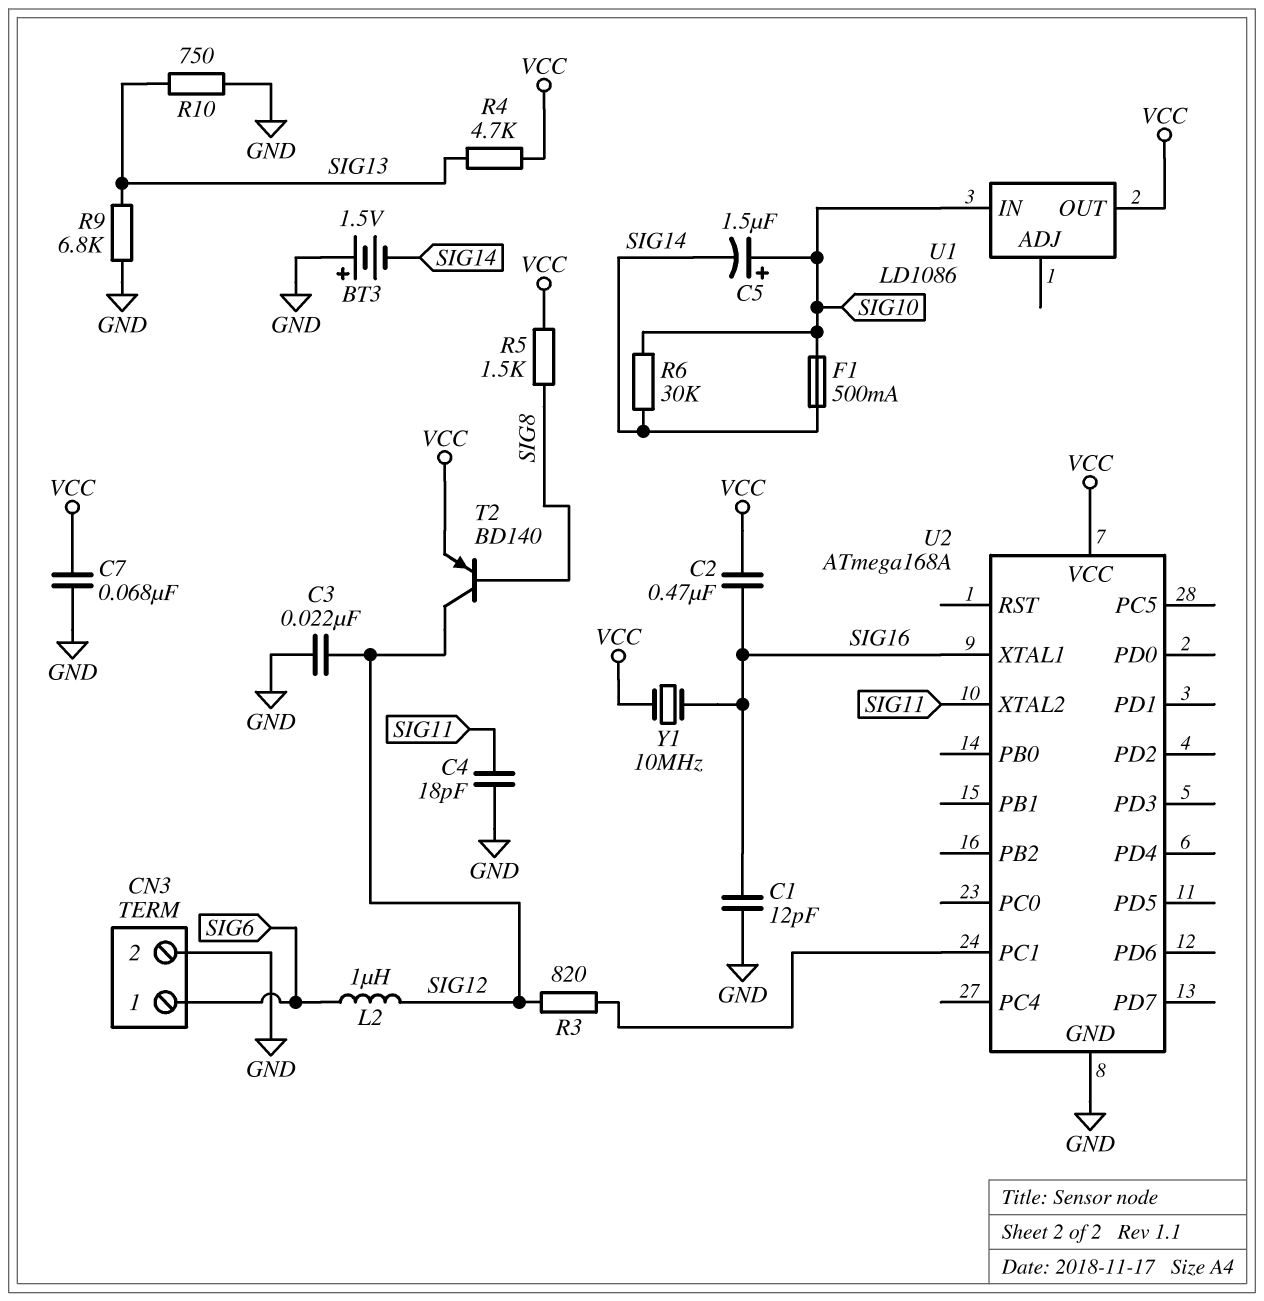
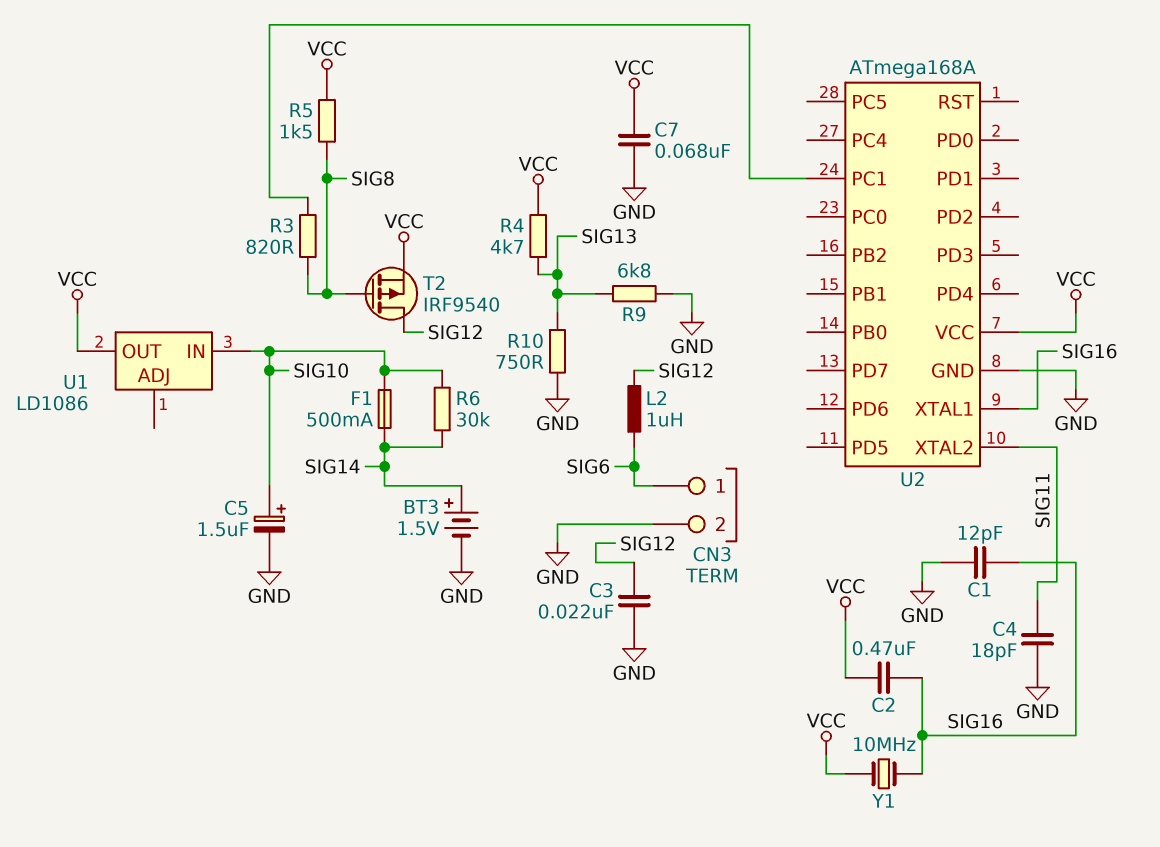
BT3: 1.5V (plus GND, minus SIG14) -> 1.5V (plus SIG14, minus GND)
C5: 1.5uF (plus SIG10, minus SIG14) -> 1.5uF (plus SIG10, minus GND)
R3: 820 (SIG12, U2/PC1) -> 820 (SIG8, U2/PC1)
T2: PNP BD140 (B SIG8, C SIG12, E VCC) -> PMOS IRF9540 (G SIG8, D SIG12, S VCC)

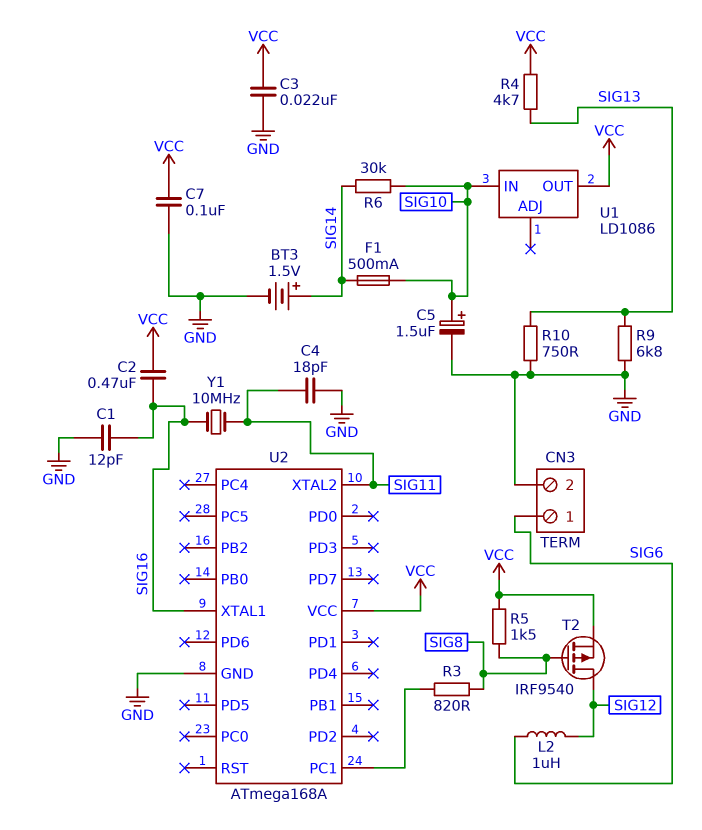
C3: 22nF (GND, SIG12) -> 22nF (GND, VCC)
C7: 68nF (GND, VCC) -> 100nF (GND, VCC)
Y1: 10MHz (SIG16, VCC) -> 10MHz (SIG11, SIG16)

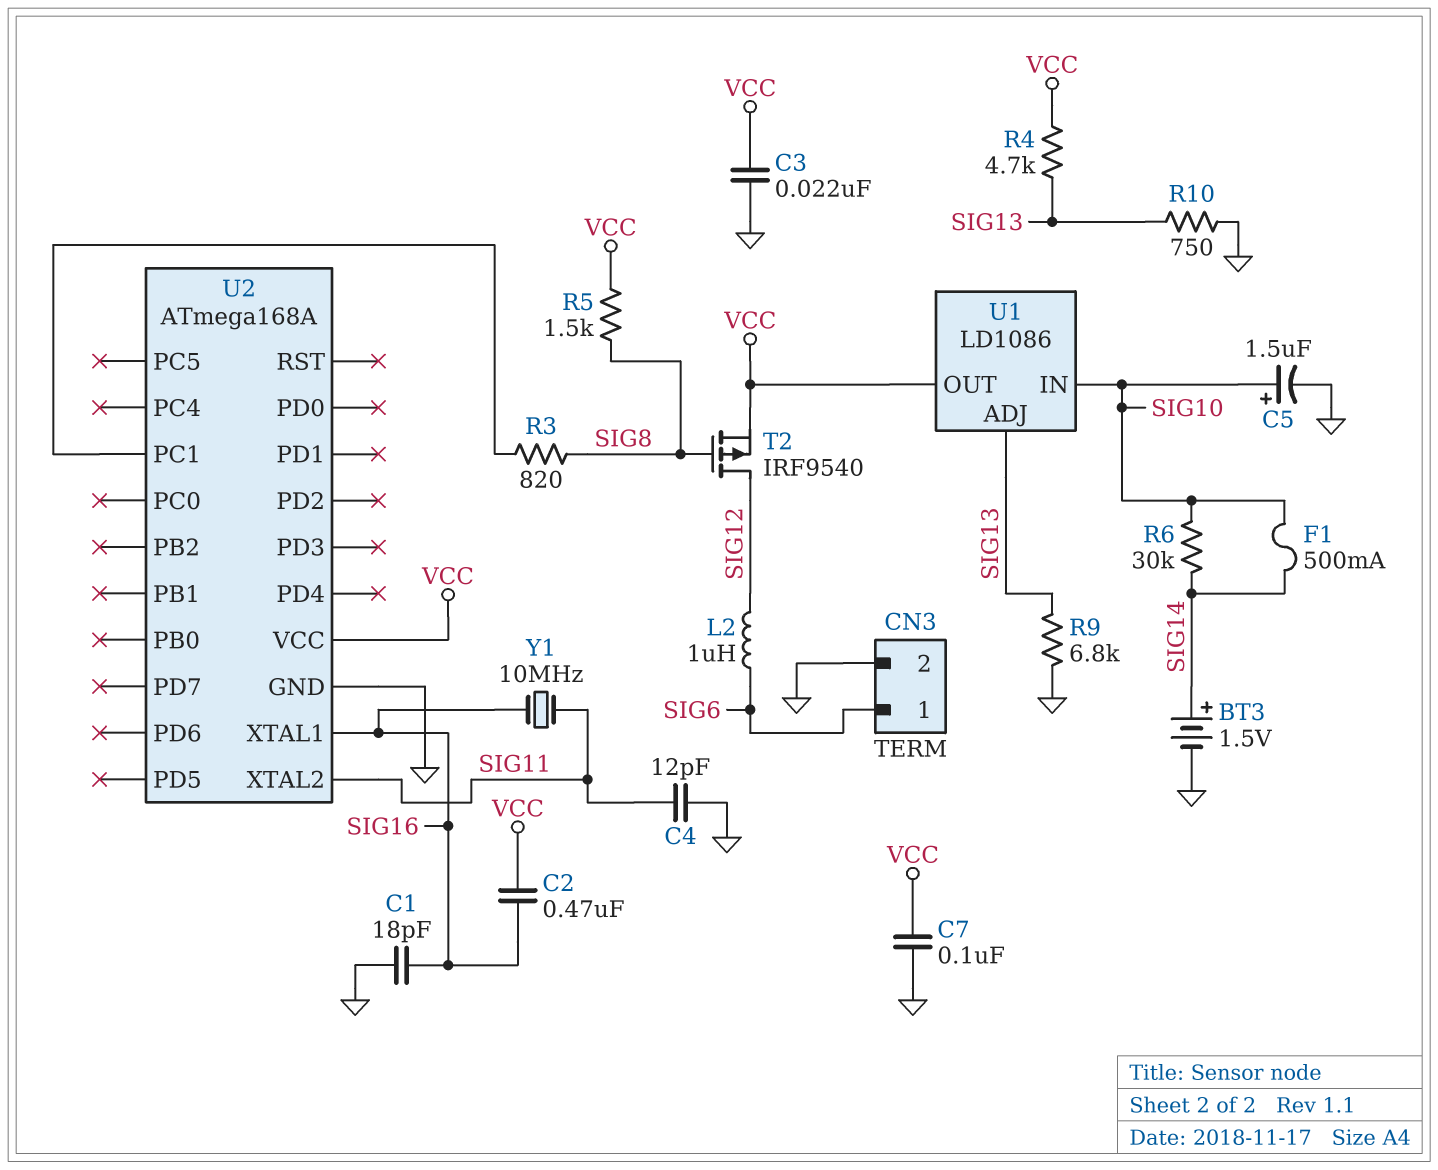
C1: 12pF (GND, SIG16) -> 18pF (GND, SIG16)
C4: 18pF (GND, SIG11) -> 12pF (GND, SIG11)
U1 pin ADJ: none -> SIG13

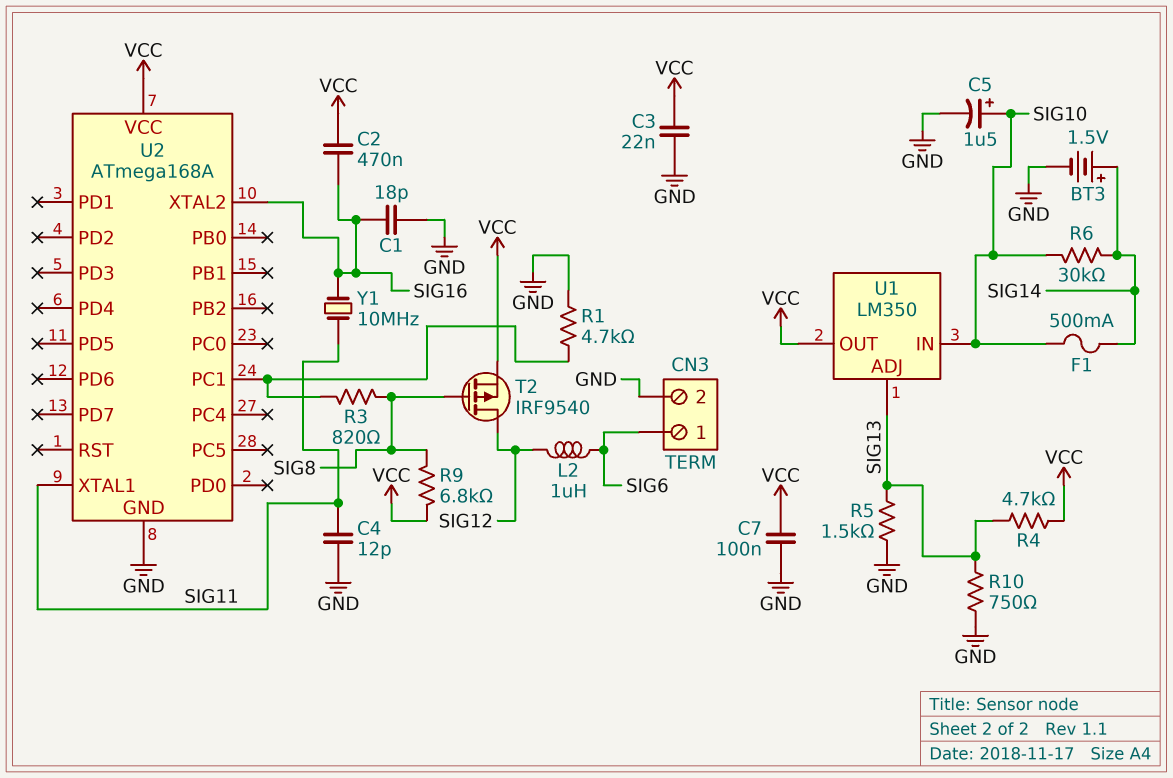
R1: none -> 4.7k (GND, U2/PC1)
R5: 1.5k (SIG8, VCC) -> 1.5k (GND, SIG13)
R9: 6.8k (GND, SIG13) -> 6.8k (SIG8, VCC)
U1: LD1086 -> LM350
U2 pin XTAL1: SIG16 -> SIG11
U2 pin XTAL2: SIG11 -> SIG16

